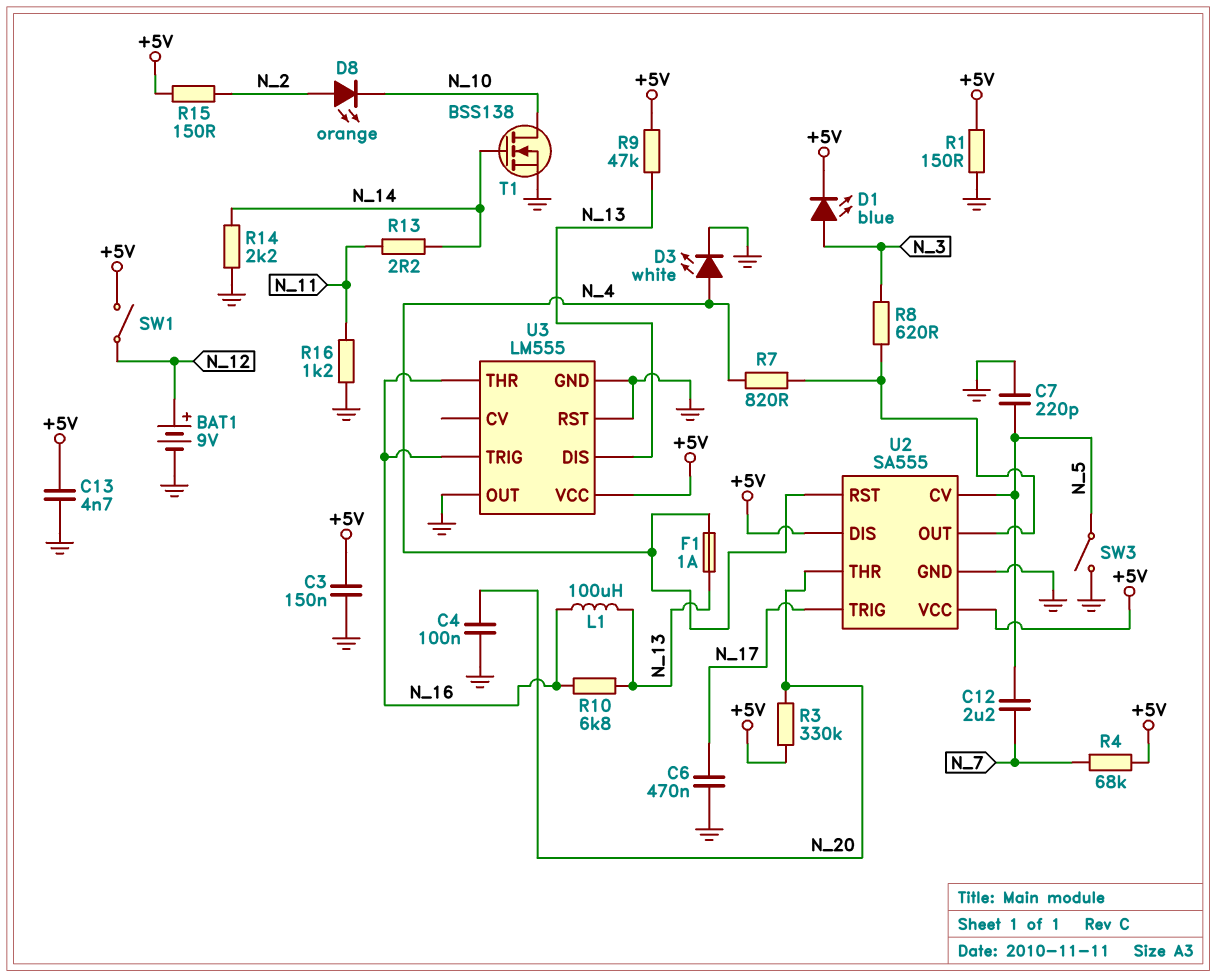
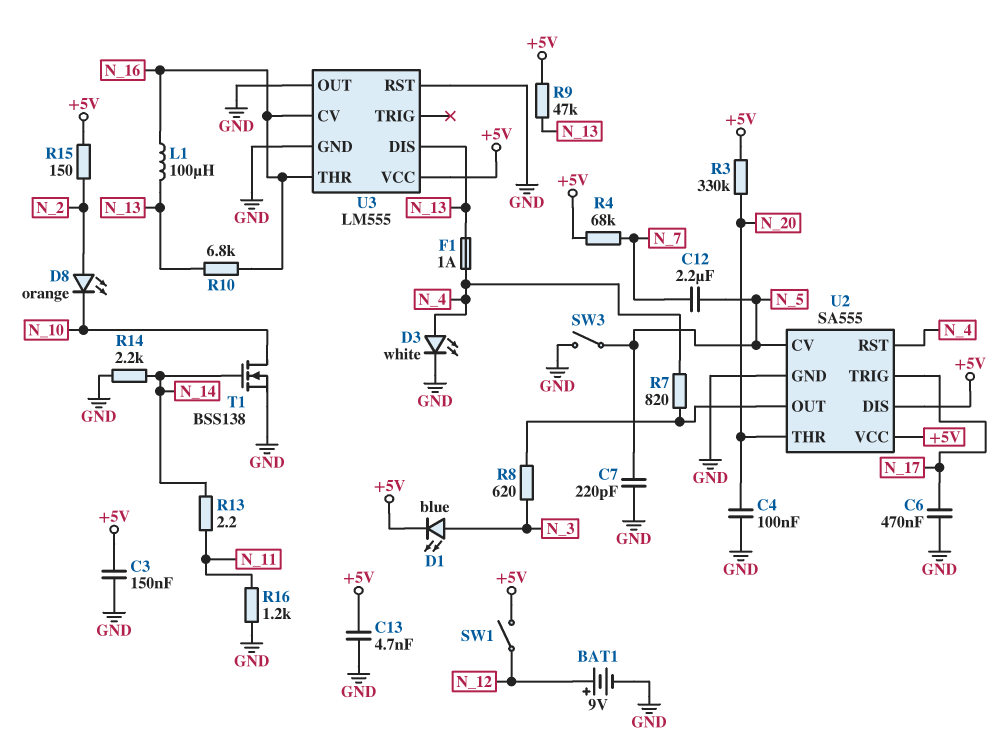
R1: 150 (+5V, GND) -> none
U3 pin CV: none -> N_16
U3 pin TRIG: N_16 -> none

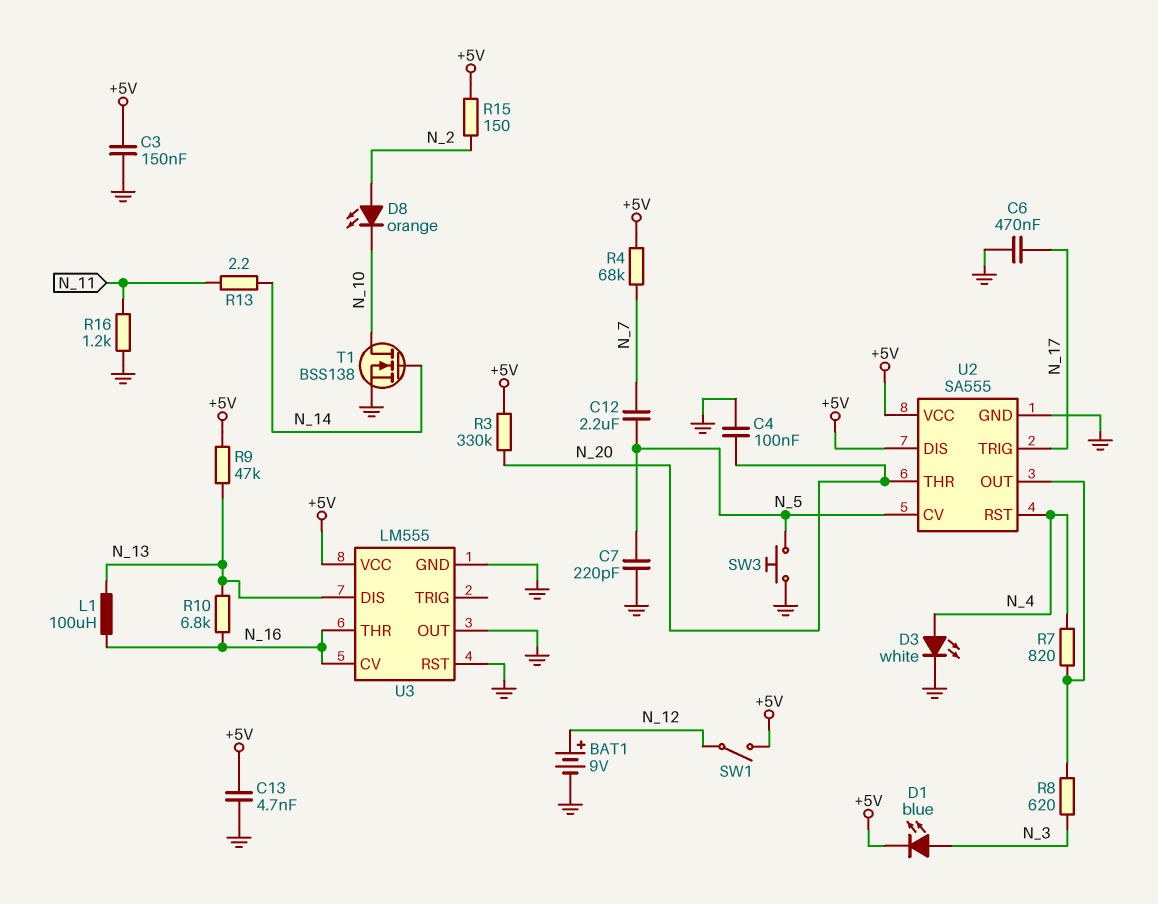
F1: 1A (N_4, N_13) -> none
R14: 2.2k (GND, N_14) -> none
SW3: switch (GND, N_5) -> button (GND, N_5)

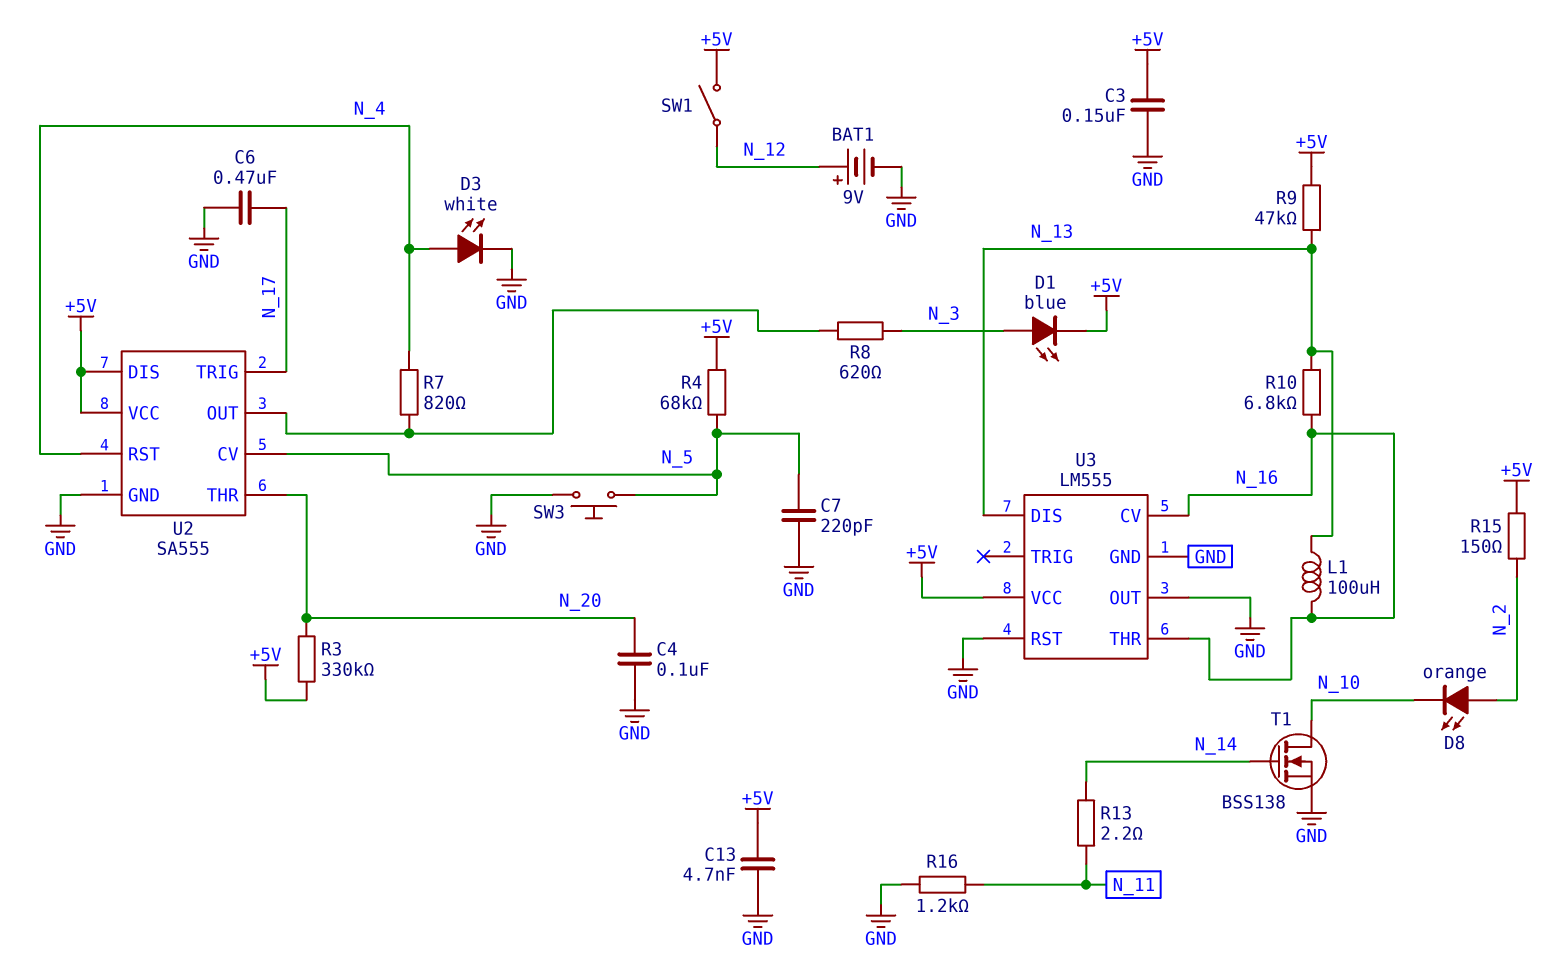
C12: 2.2uF (N_5, N_7) -> none
R4: 68k (+5V, N_7) -> 68k (+5V, N_5)

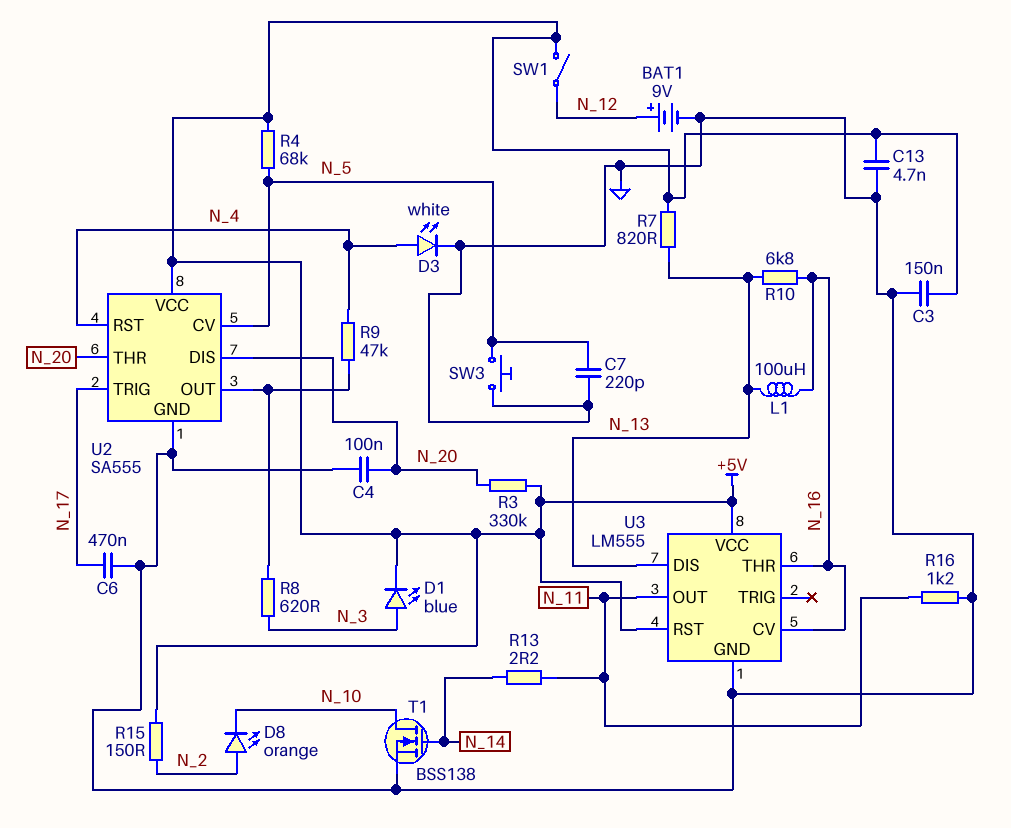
R7: 820 (N_4, U2/OUT) -> 820 (+5V, N_13)
R9: 47k (+5V, N_13) -> 47k (N_4, U2/OUT)
U2 pin DIS: +5V -> N_20
U3 pin OUT: GND -> N_11
U3 pin RST: GND -> +5V

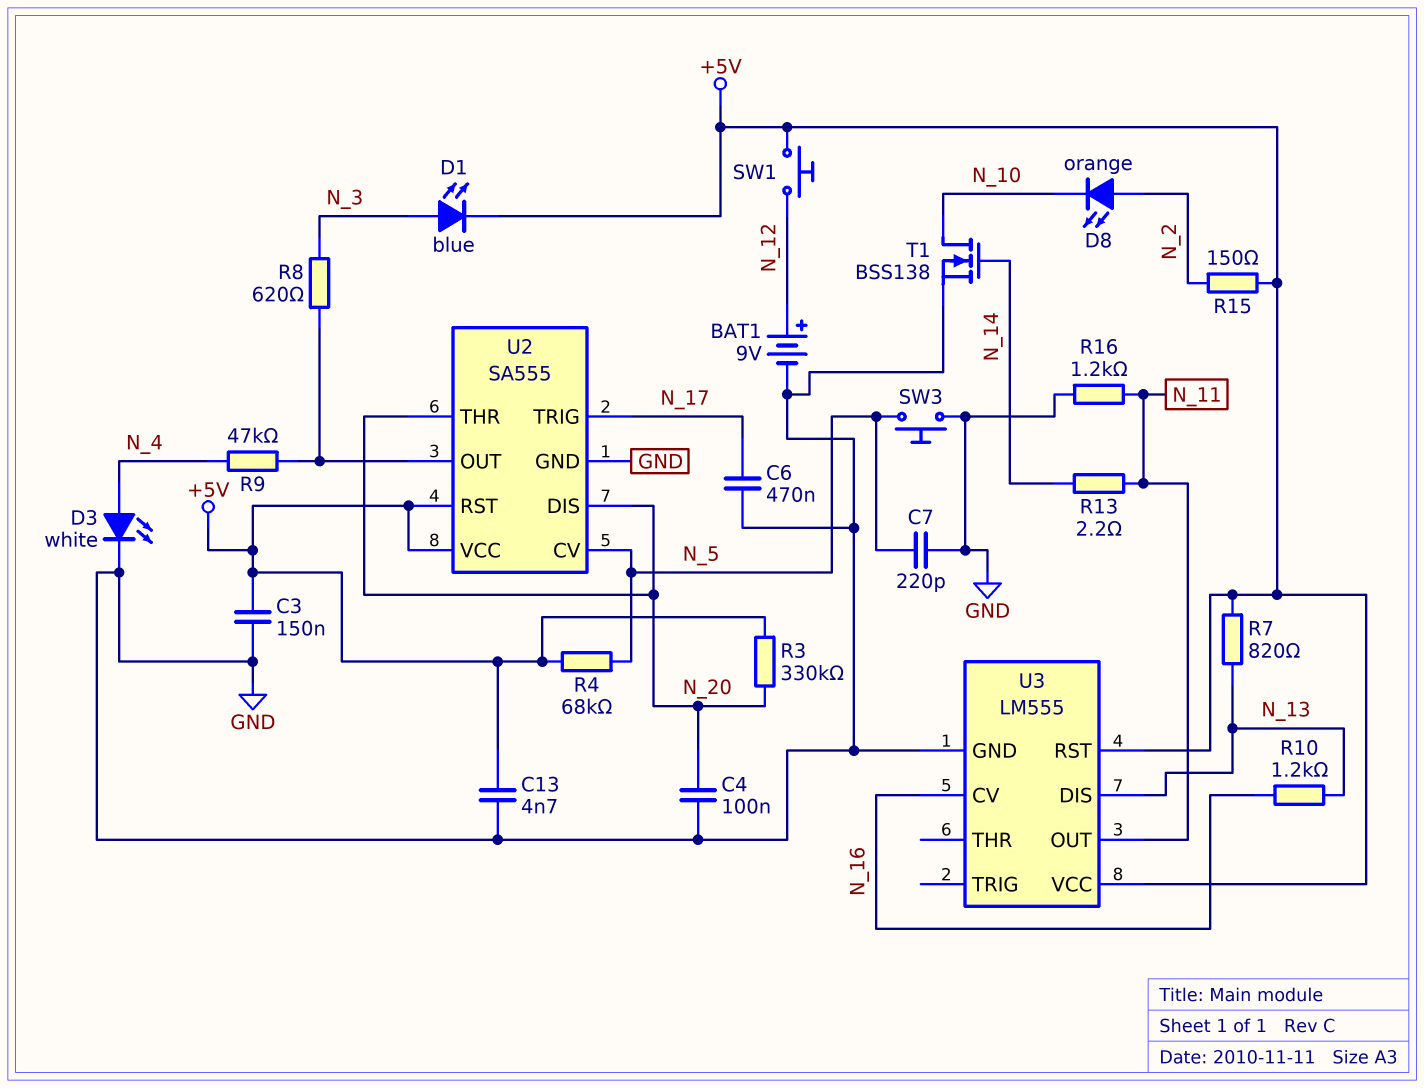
L1: 100uH (N_13, N_16) -> none
R10: 6.8k (N_13, N_16) -> 1.2k (N_13, N_16)
SW1: switch (+5V, N_12) -> button (+5V, N_12)
U2 pin RST: N_4 -> +5V
U3 pin THR: N_16 -> none

